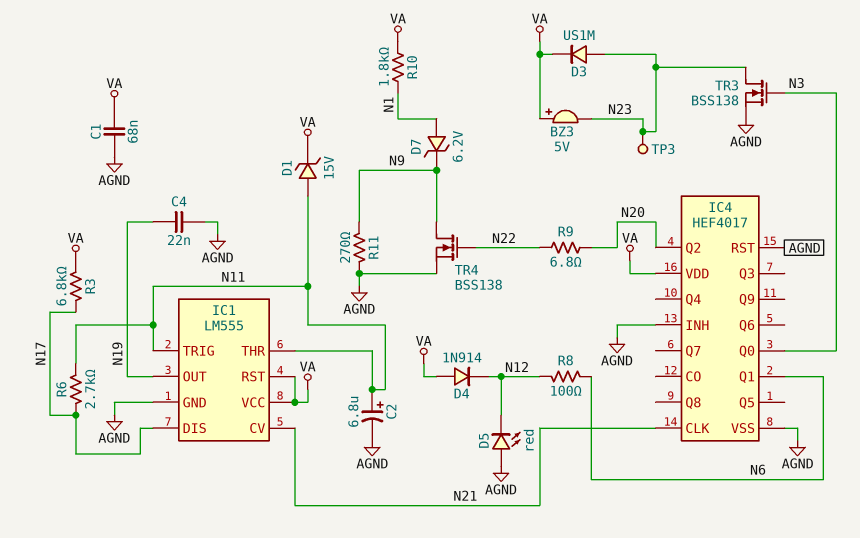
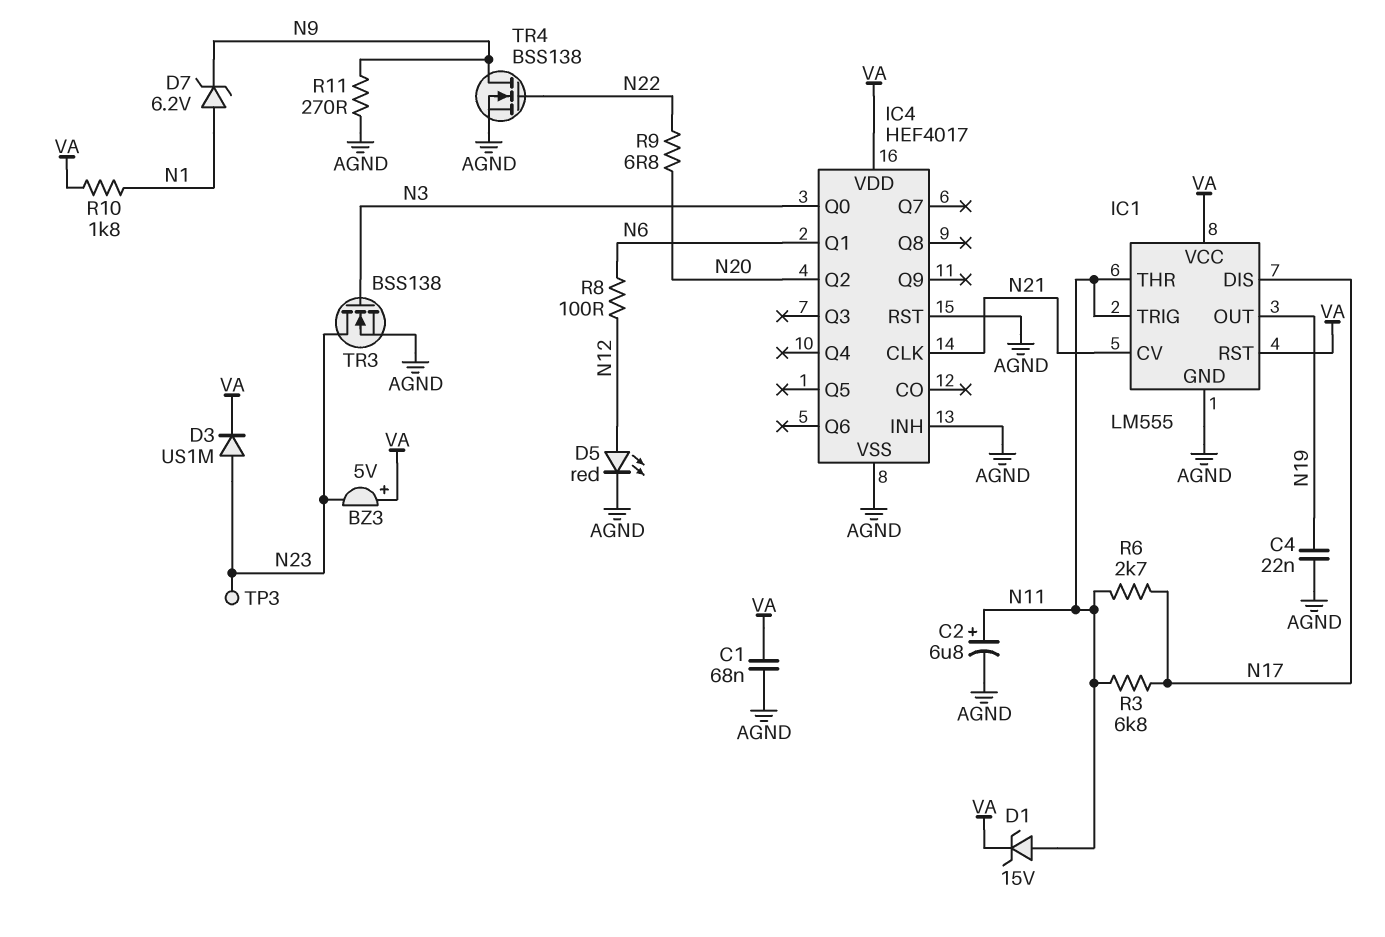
D4: diode 1N914 (A VA, K N12) -> none
D5: LED red (A AGND, K N12) -> LED red (A N12, K AGND)
R3: 6.8k (N17, VA) -> 6.8k (N11, N17)

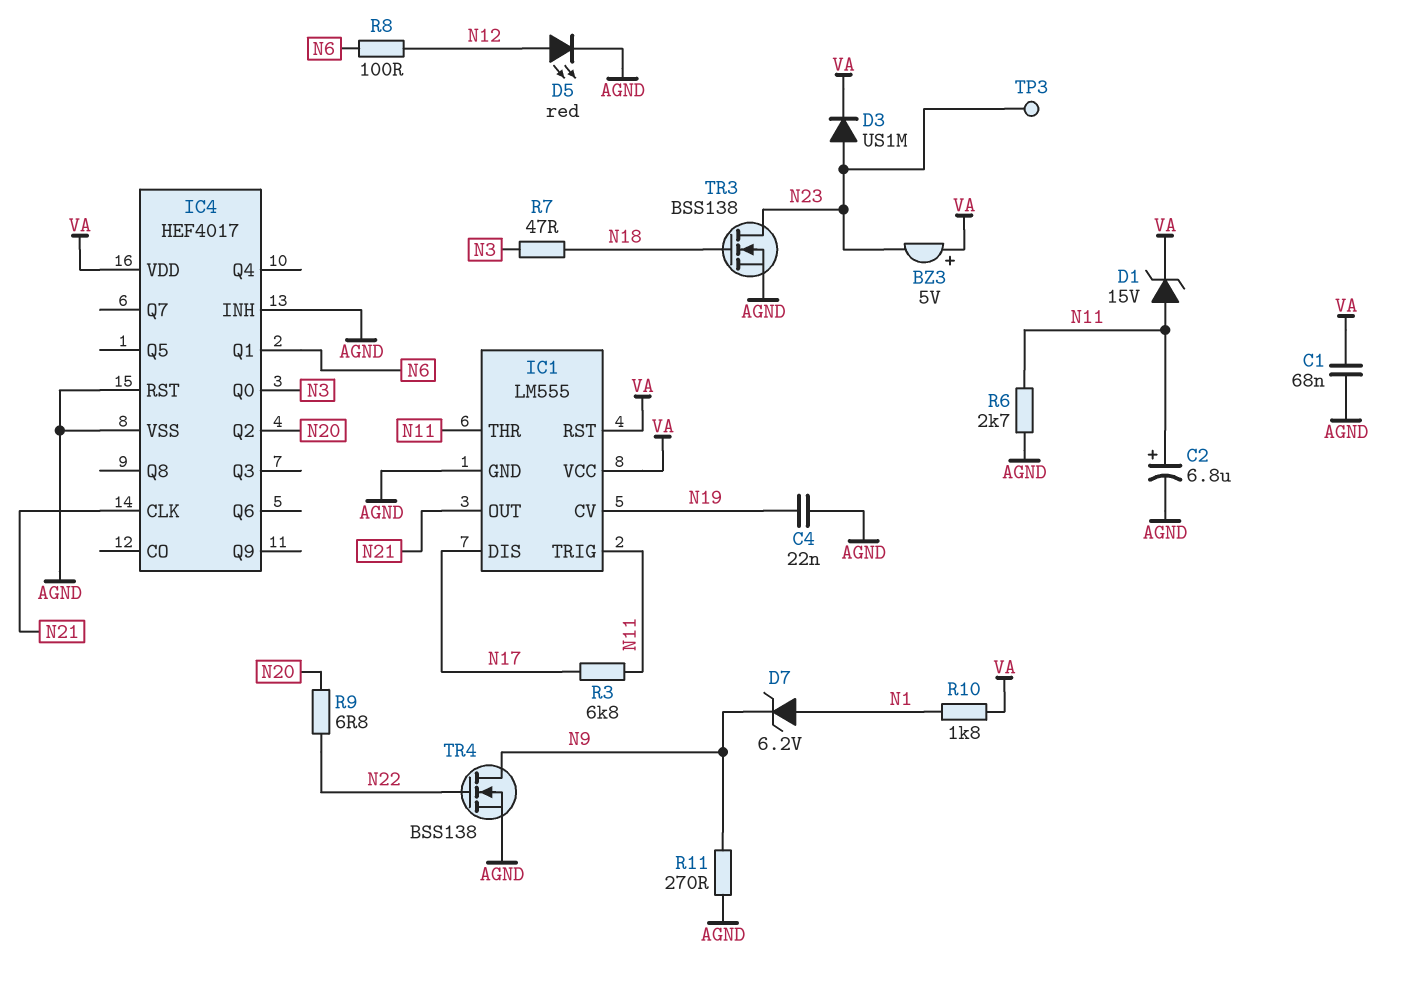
IC1 pin CV: N21 -> N19
IC1 pin OUT: N19 -> N21
R6: 2.7k (N11, N17) -> 2.7k (AGND, N11)
R7: none -> 47 (N3, N18)
TR3: NMOS BSS138 (G N3, D N23, S AGND) -> NMOS BSS138 (G N18, D N23, S AGND)

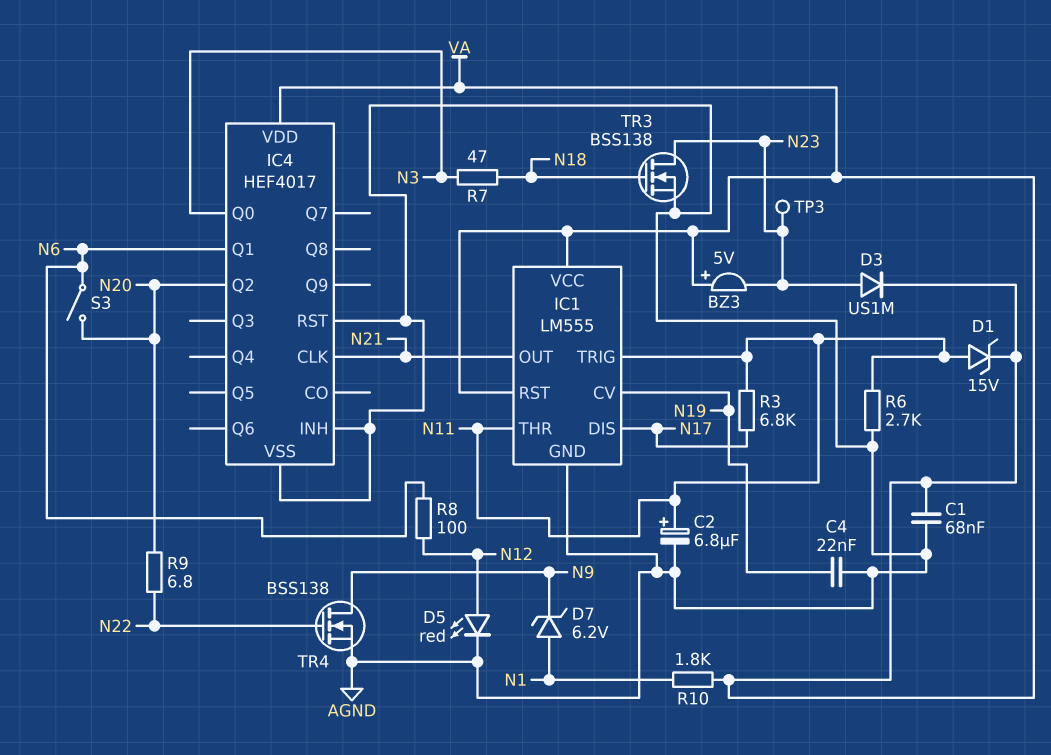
R11: 270 (AGND, N9) -> none
S3: none -> switch (N6, N20)

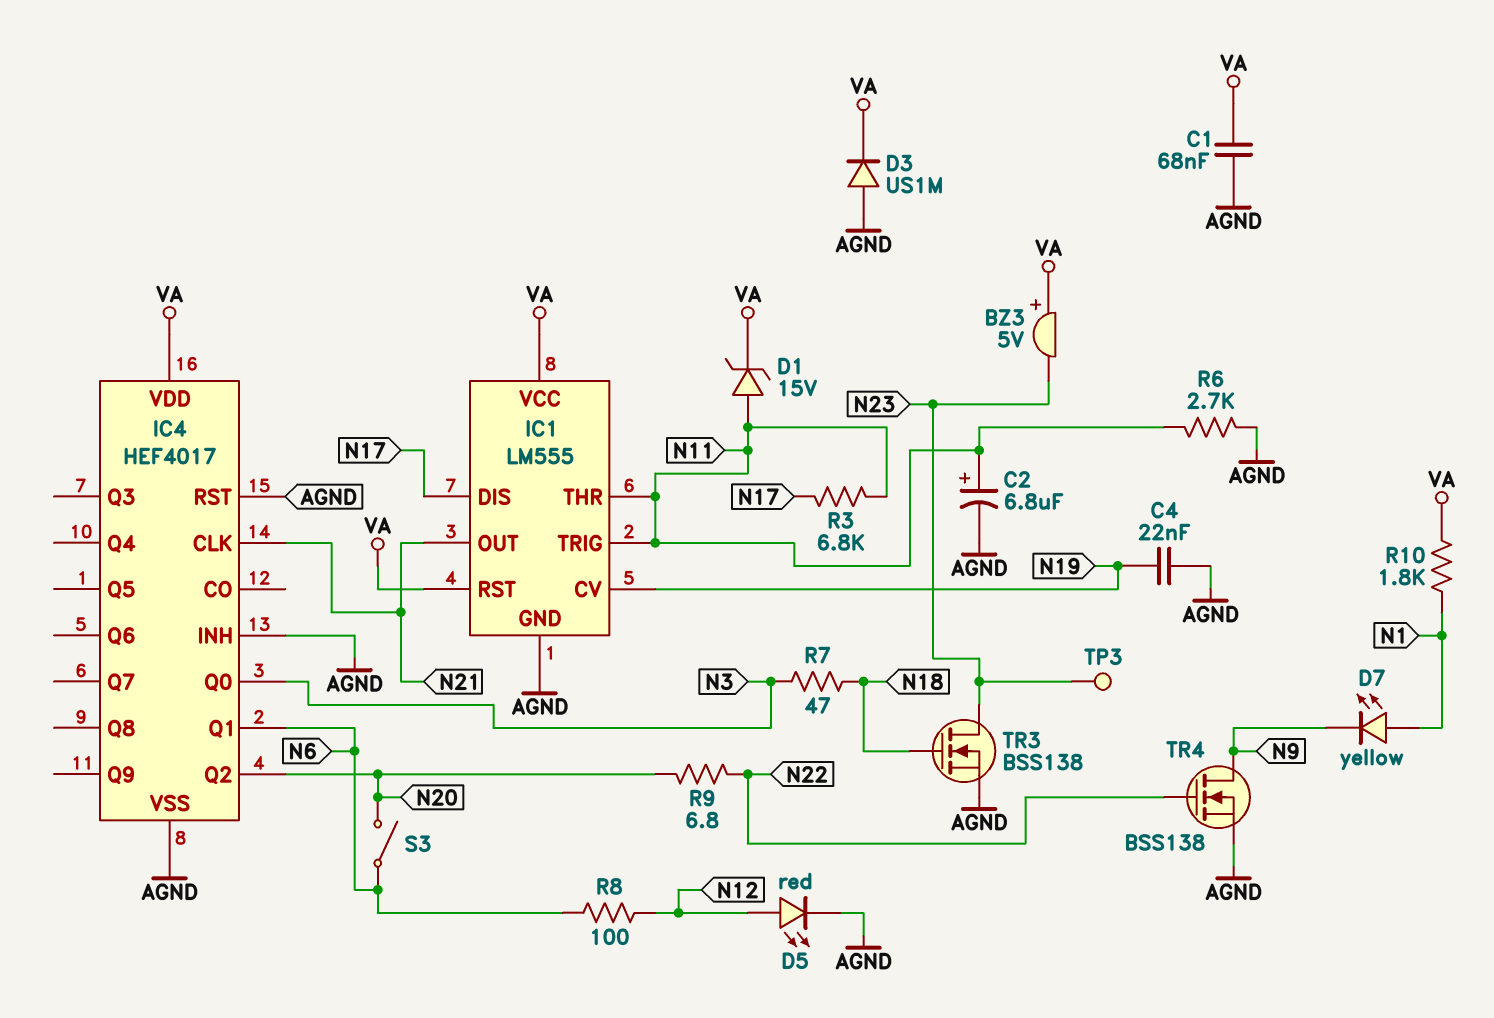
D3: diode US1M (A N23, K VA) -> diode US1M (A AGND, K VA)
D7: zener 6.2V (A N1, K N9) -> LED yellow (A N1, K N9)

